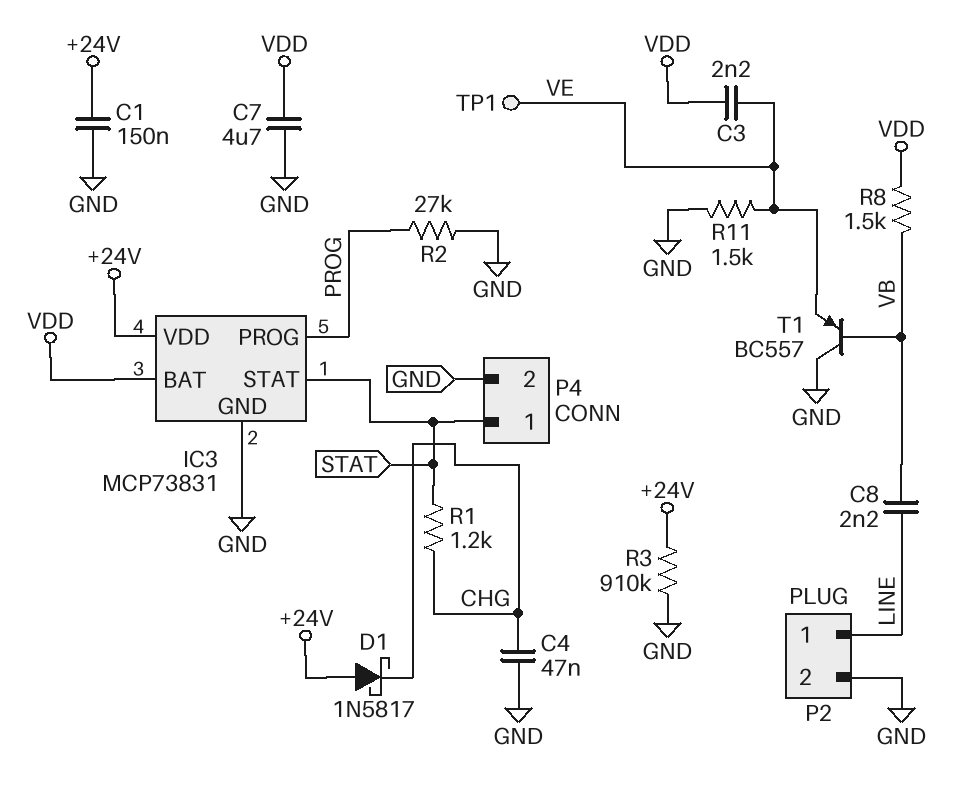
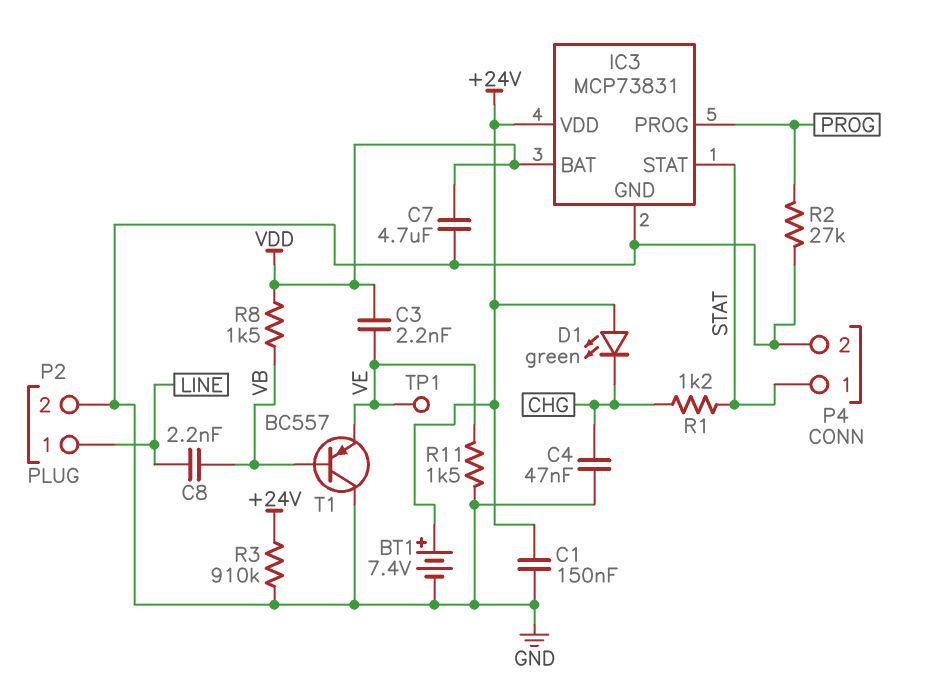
BT1: none -> 7.4V (plus +24V, minus GND)
D1: schottky 1N5817 (A +24V, K CHG) -> LED green (A +24V, K CHG)

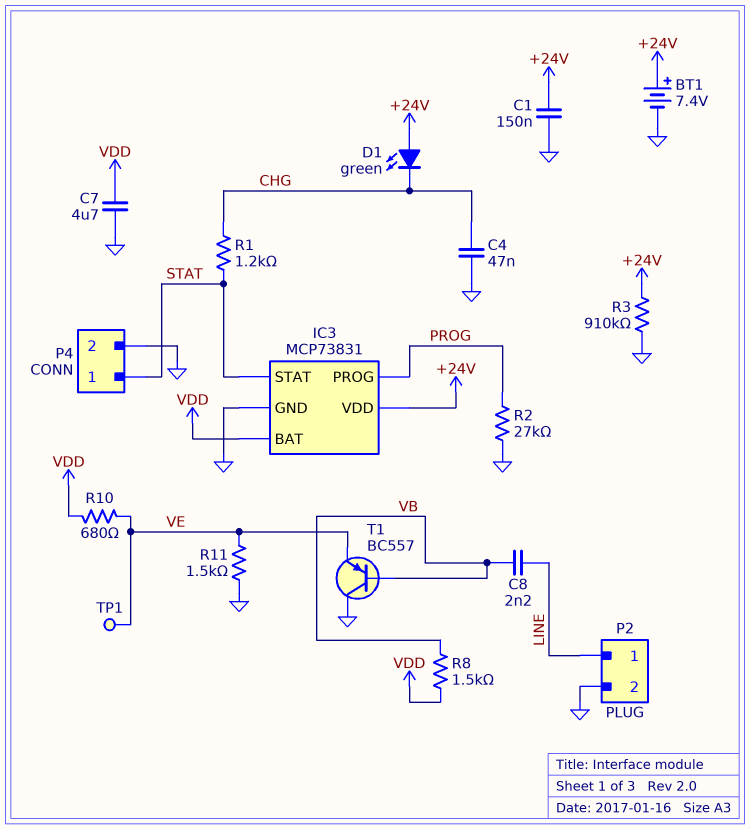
C3: 2.2nF (VDD, VE) -> none
R10: none -> 680 (VDD, VE)

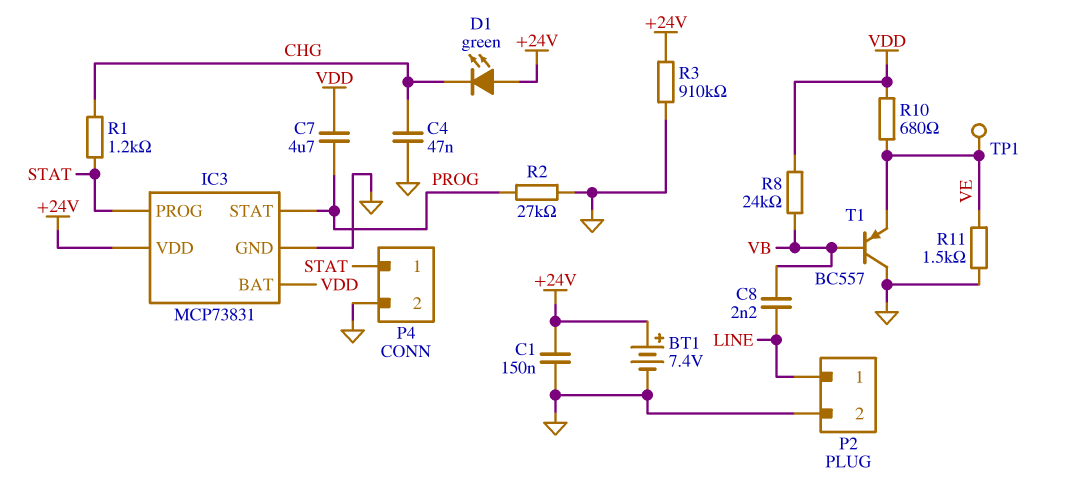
C7: 4.7uF (GND, VDD) -> 4.7uF (PROG, VDD)
IC3 pin PROG: PROG -> STAT
IC3 pin STAT: STAT -> PROG
R8: 1.5k (VB, VDD) -> 24k (VB, VDD)

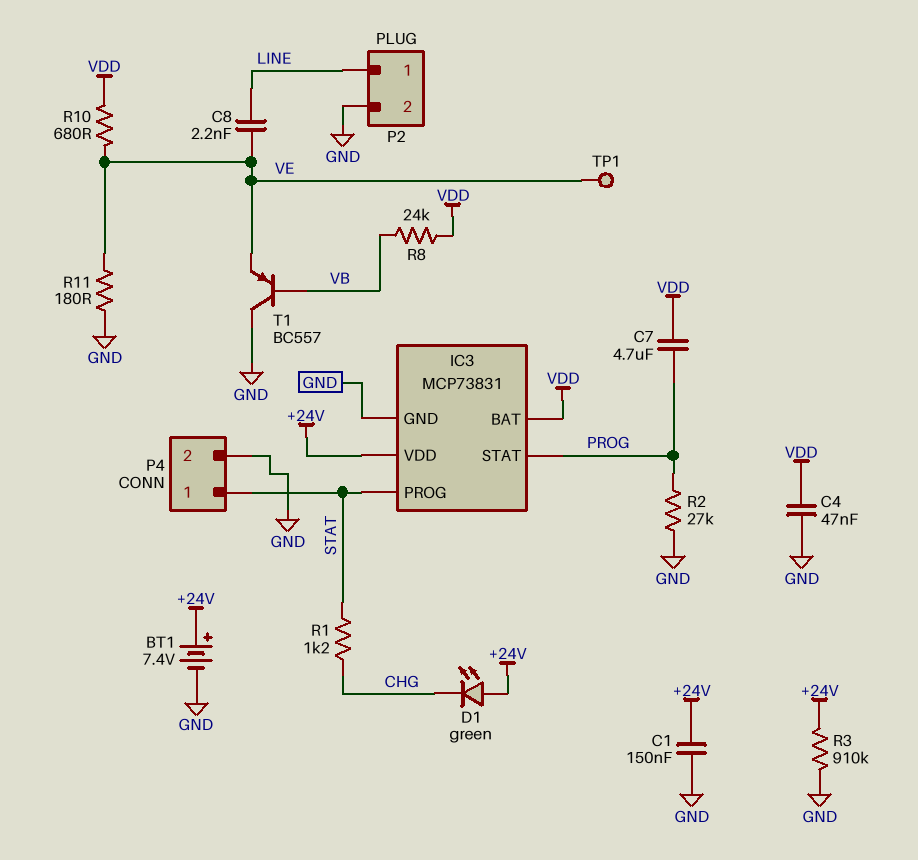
C4: 47nF (CHG, GND) -> 47nF (GND, VDD)
C8: 2.2nF (LINE, VB) -> 2.2nF (LINE, VE)
R11: 1.5k (GND, VE) -> 180 (GND, VE)

